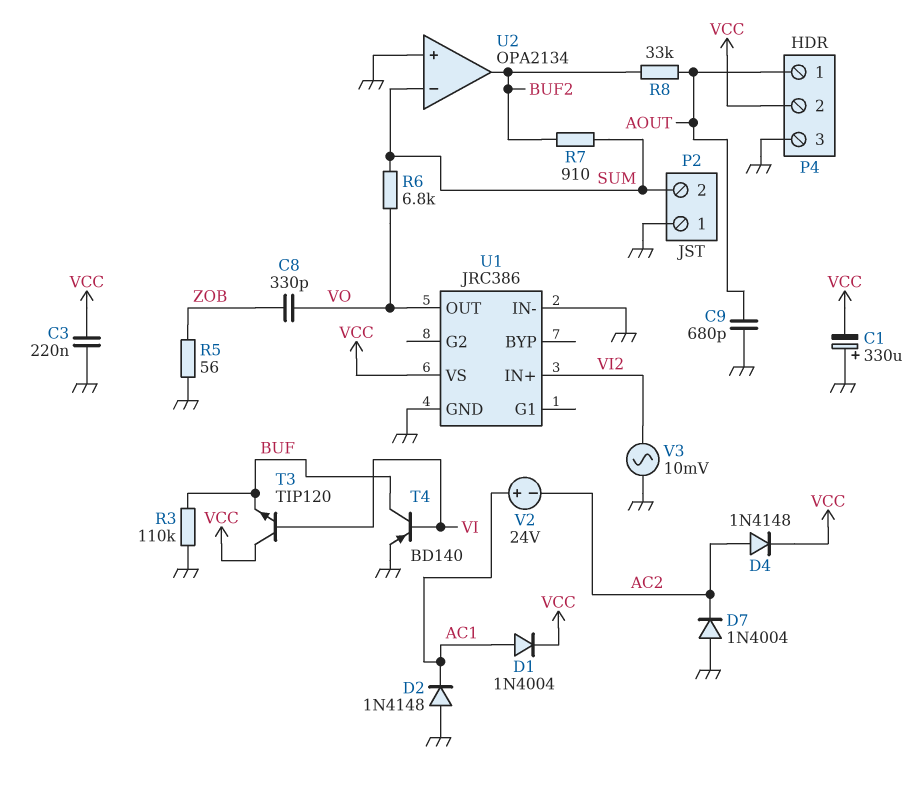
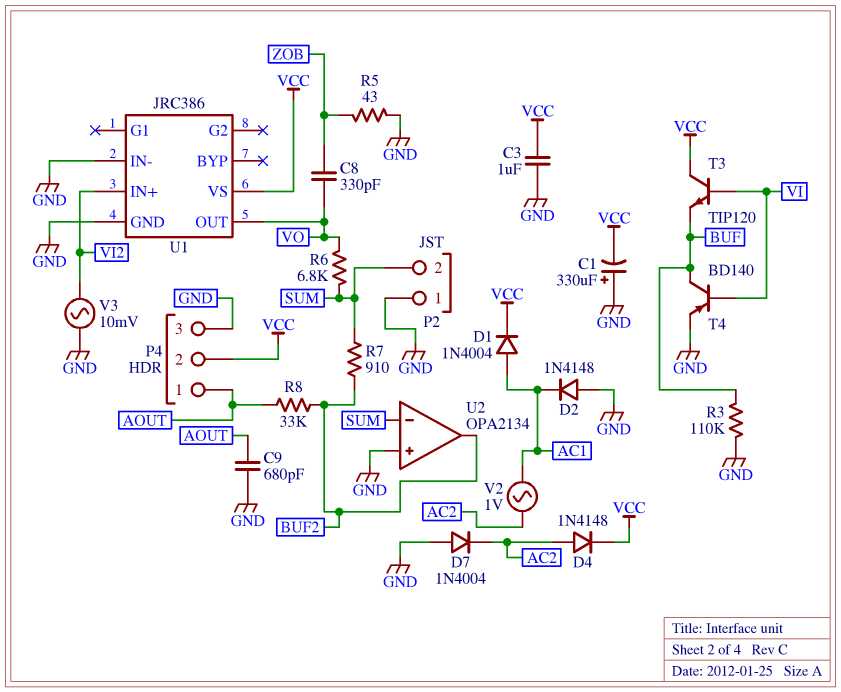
C3: 220nF (GND, VCC) -> 1uF (GND, VCC)
R5: 56 (GND, ZOB) -> 43 (GND, ZOB)
V2: 24V (plus AC1, minus AC2) -> AC 1V (AC1, AC2)

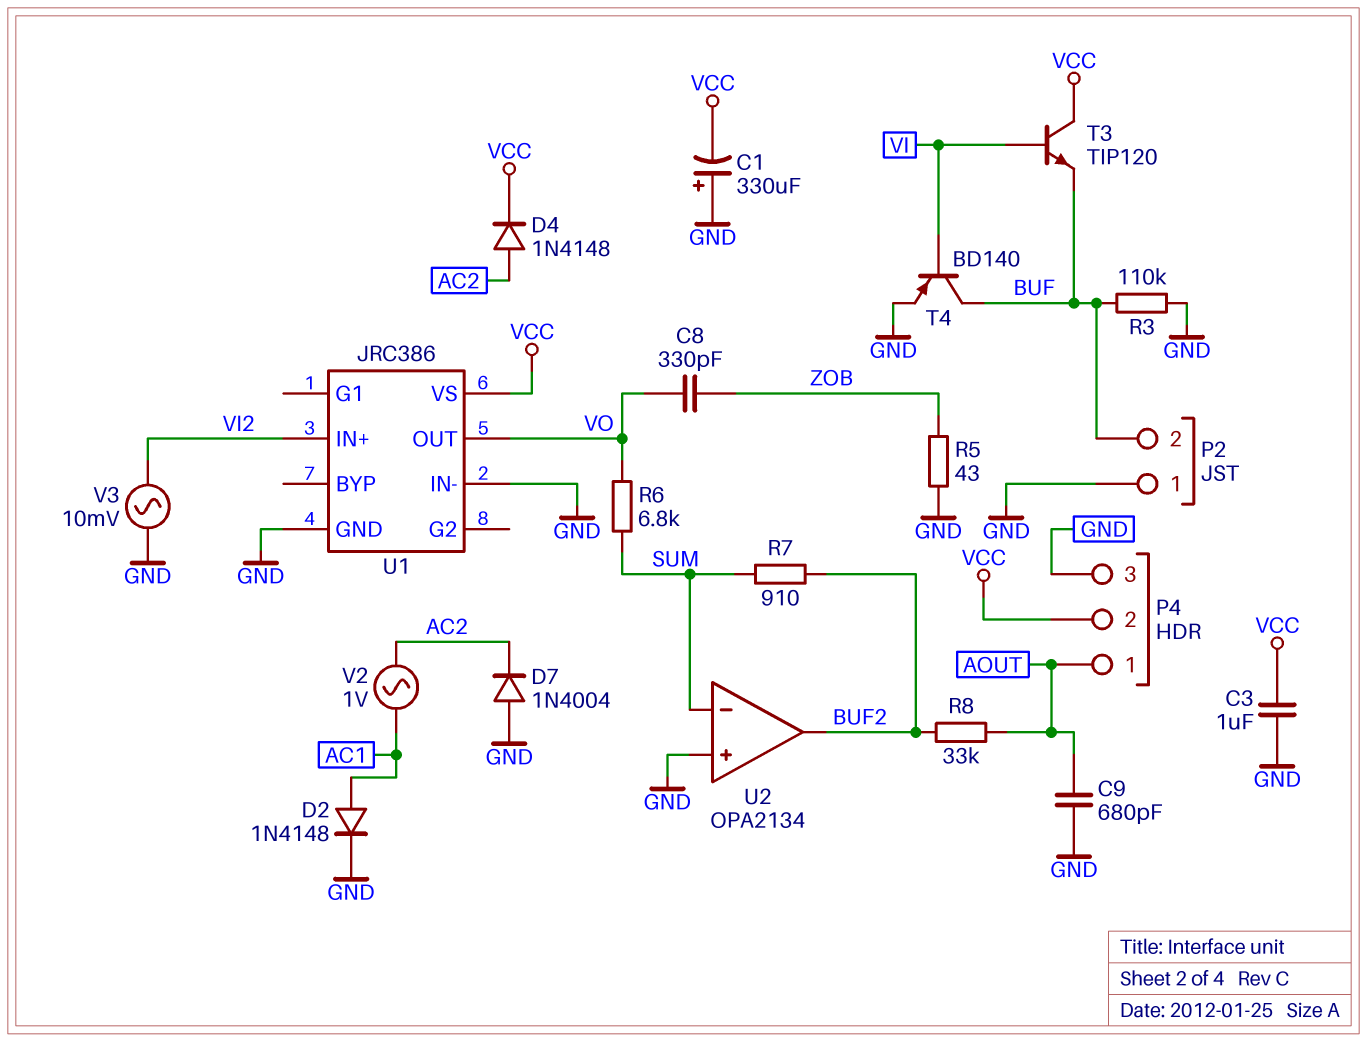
D1: diode 1N4004 (A AC1, K VCC) -> none
D2: diode 1N4148 (A GND, K AC1) -> diode 1N4148 (A AC1, K GND)
P2 pin 2: SUM -> BUF

